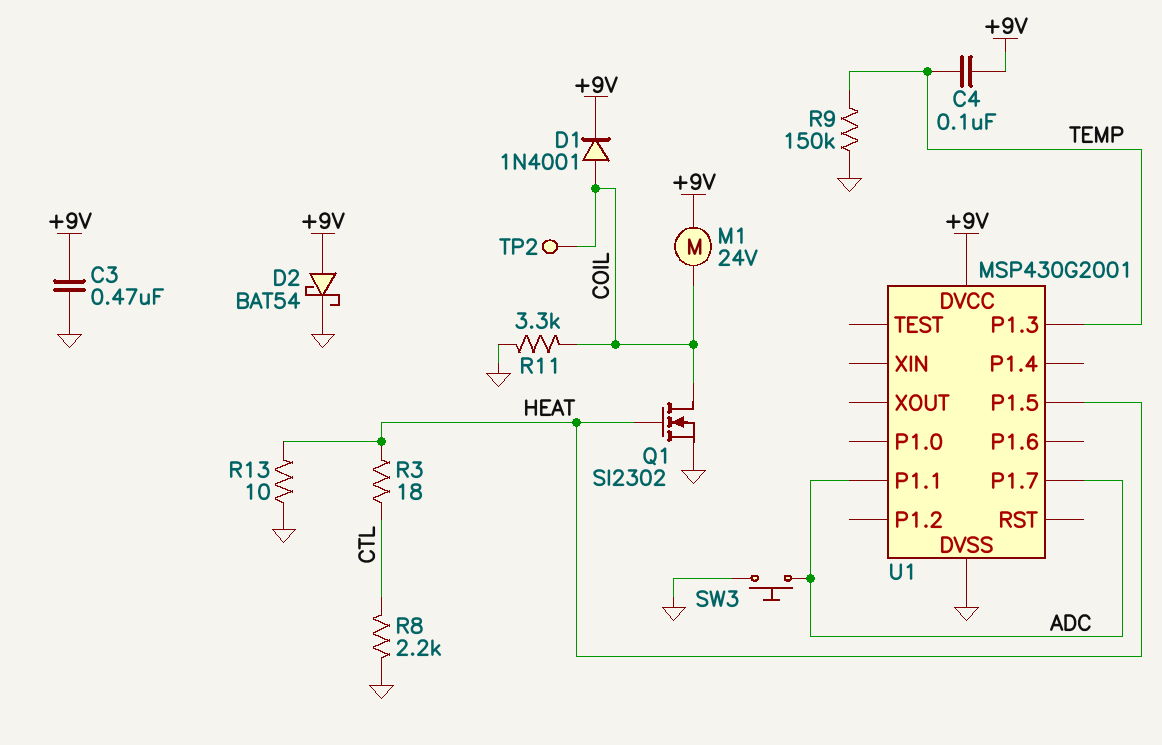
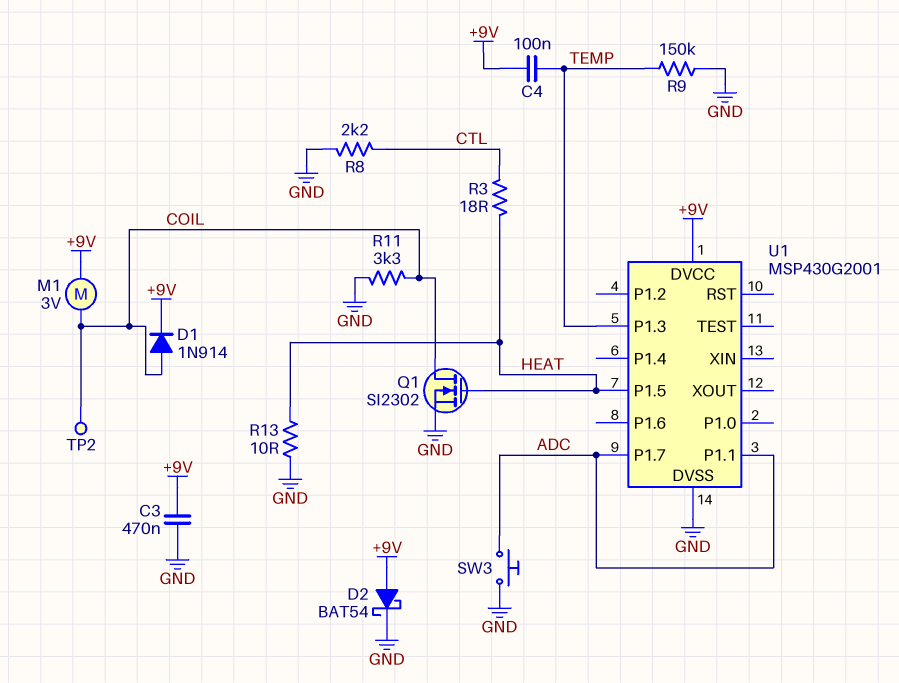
D1: diode 1N4001 (A COIL, K +9V) -> diode 1N914 (A COIL, K +9V)
M1: motor 24V (+9V, COIL) -> motor 3V (+9V, COIL)

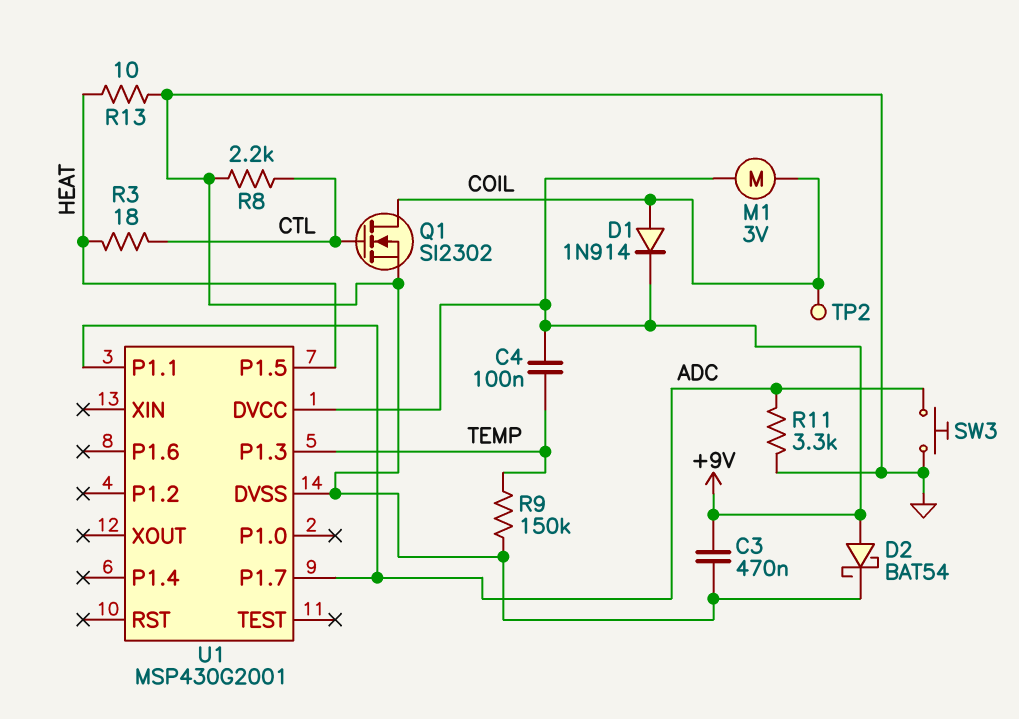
Q1: NMOS SI2302 (G HEAT, D COIL, S GND) -> NMOS SI2302 (G CTL, D COIL, S GND)
R11: 3.3k (COIL, GND) -> 3.3k (ADC, GND)

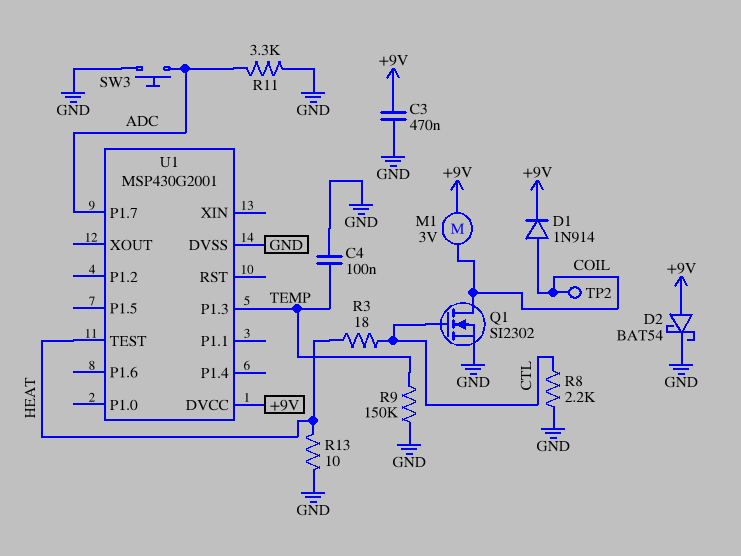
C4: 100nF (+9V, TEMP) -> 100nF (GND, TEMP)
U1 pin P1.1: ADC -> none
U1 pin P1.5: HEAT -> none
U1 pin TEST: none -> HEAT

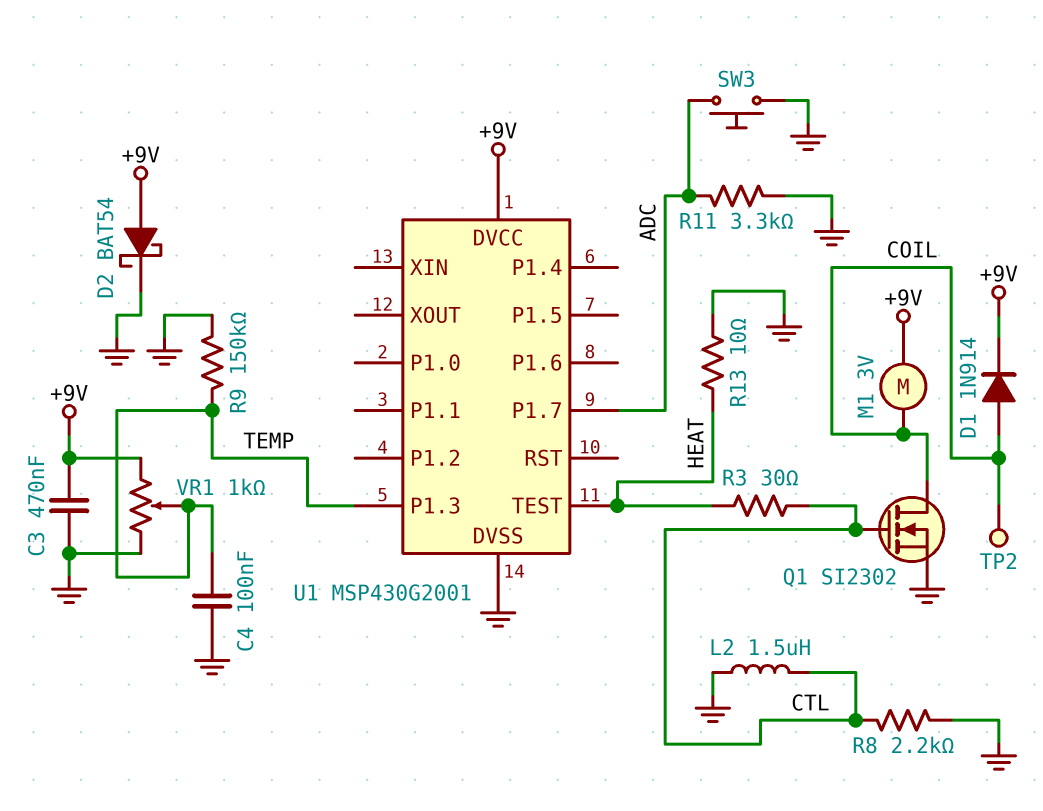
L2: none -> 1.5uH (CTL, GND)
R3: 18 (CTL, HEAT) -> 30 (CTL, HEAT)
VR1: none -> 1k (+9V, GND, wiper TEMP)

